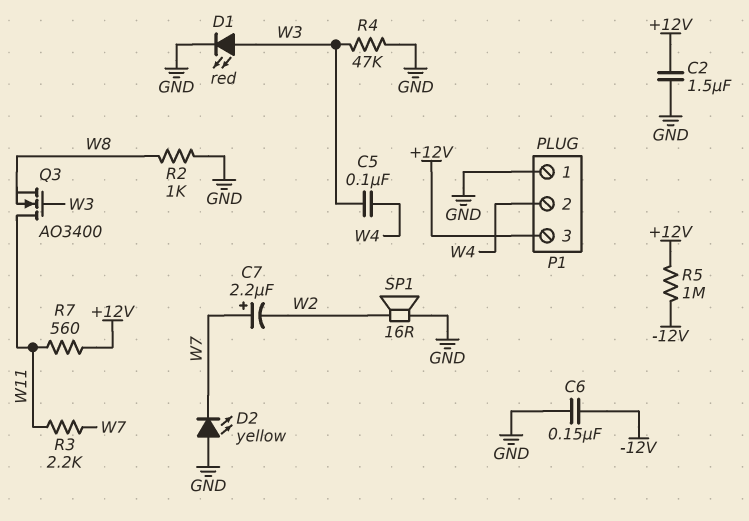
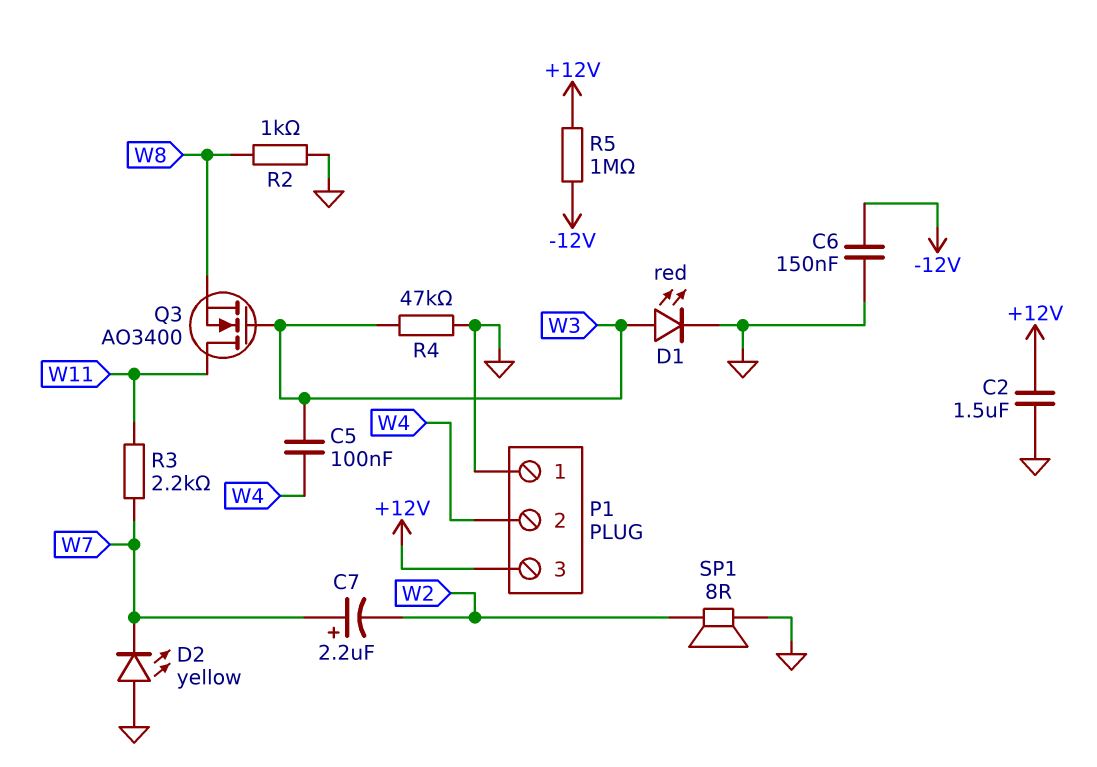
R7: 560 (+12V, W11) -> none
SP1: speaker 16R (GND, W2) -> speaker 8R (GND, W2)

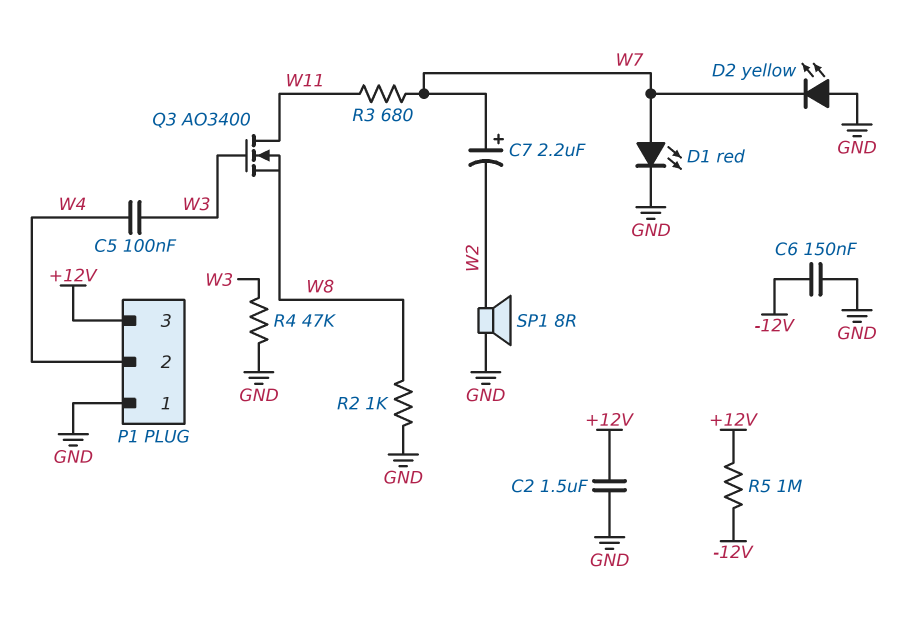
D1: LED red (A W3, K GND) -> LED red (A W7, K GND)
R3: 2.2k (W7, W11) -> 680 (W7, W11)

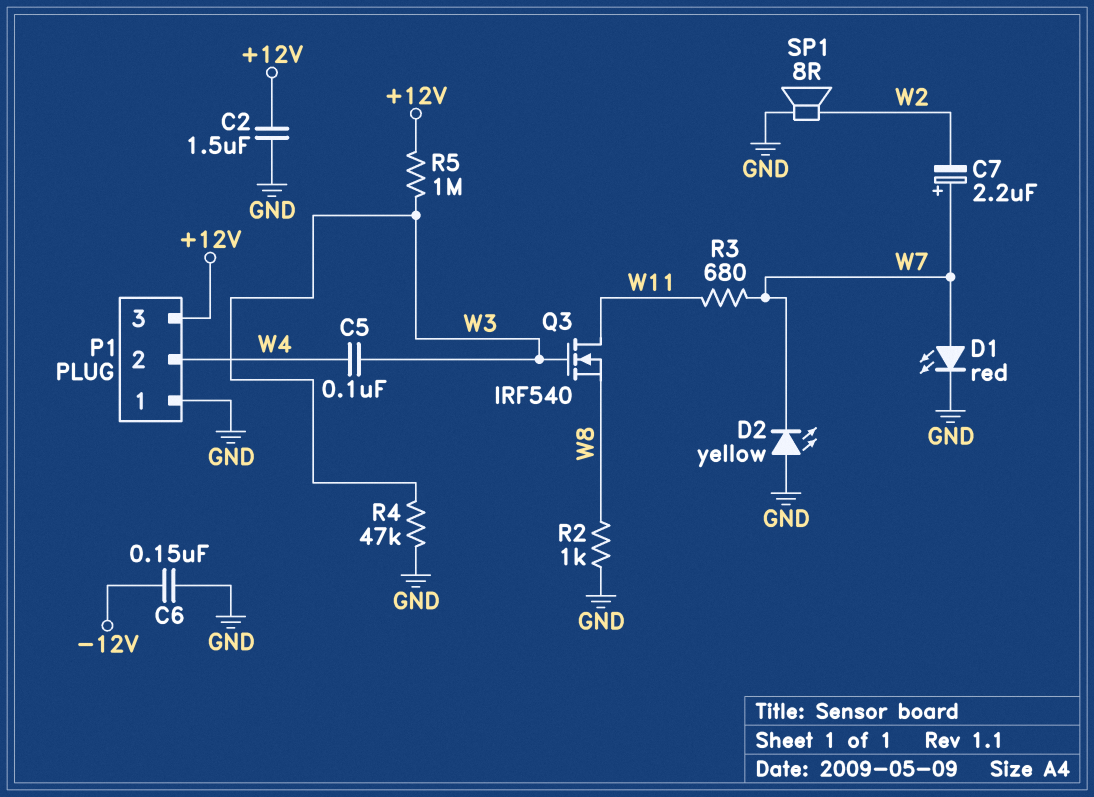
Q3: NMOS AO3400 (G W3, D W11, S W8) -> NMOS IRF540 (G W3, D W11, S W8)
R5: 1M (+12V, -12V) -> 1M (+12V, W3)

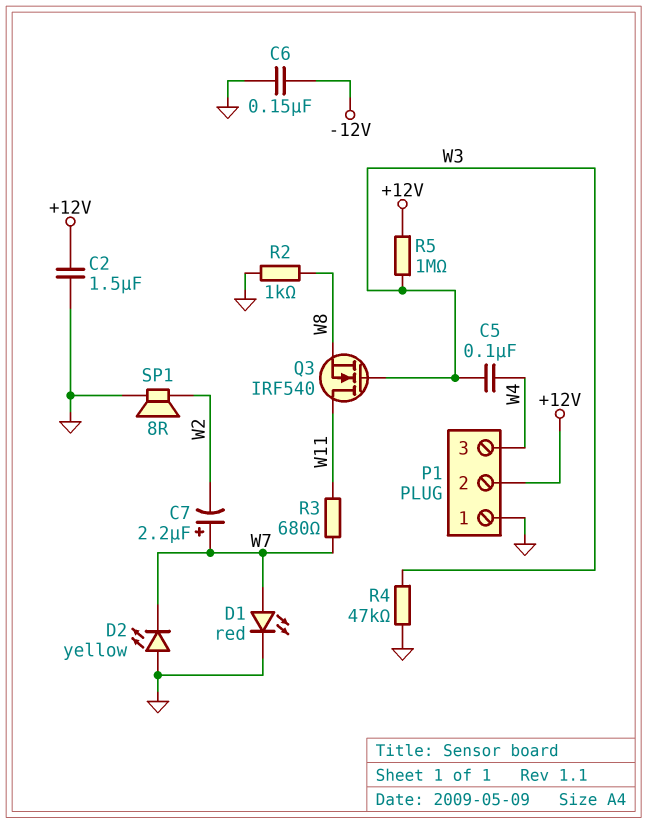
P1 pin 2: W4 -> +12V
P1 pin 3: +12V -> W4

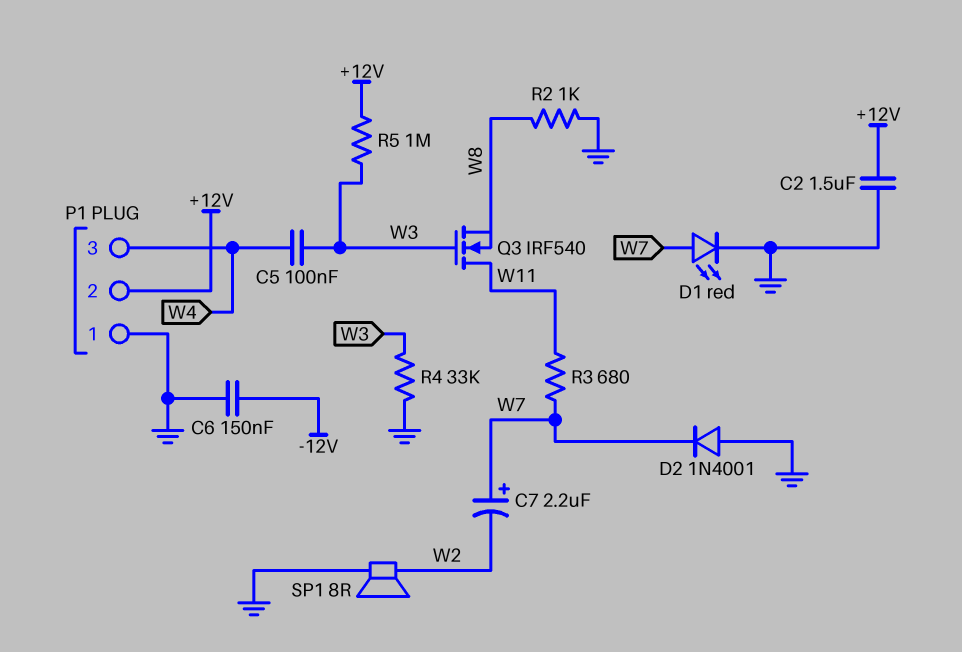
D2: LED yellow (A GND, K W7) -> diode 1N4001 (A GND, K W7)
R4: 47k (GND, W3) -> 33k (GND, W3)

